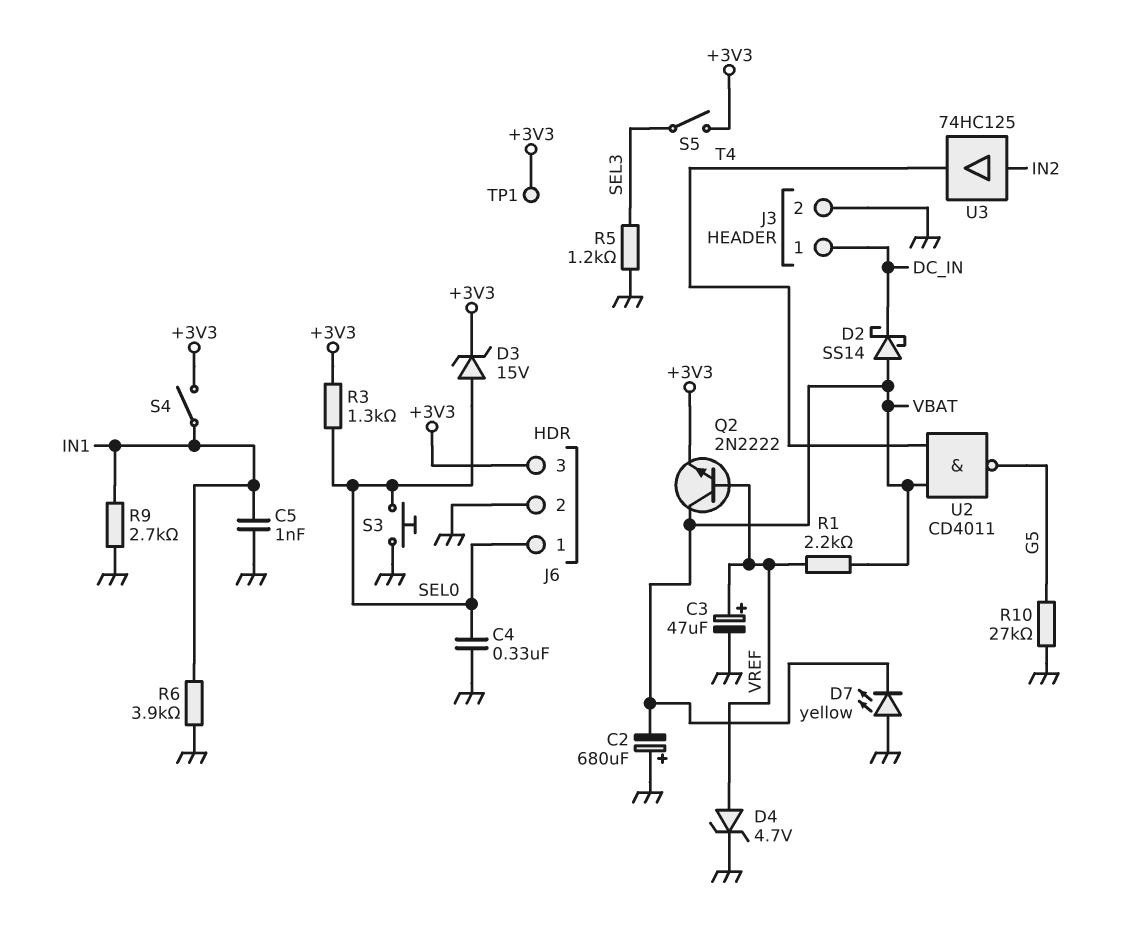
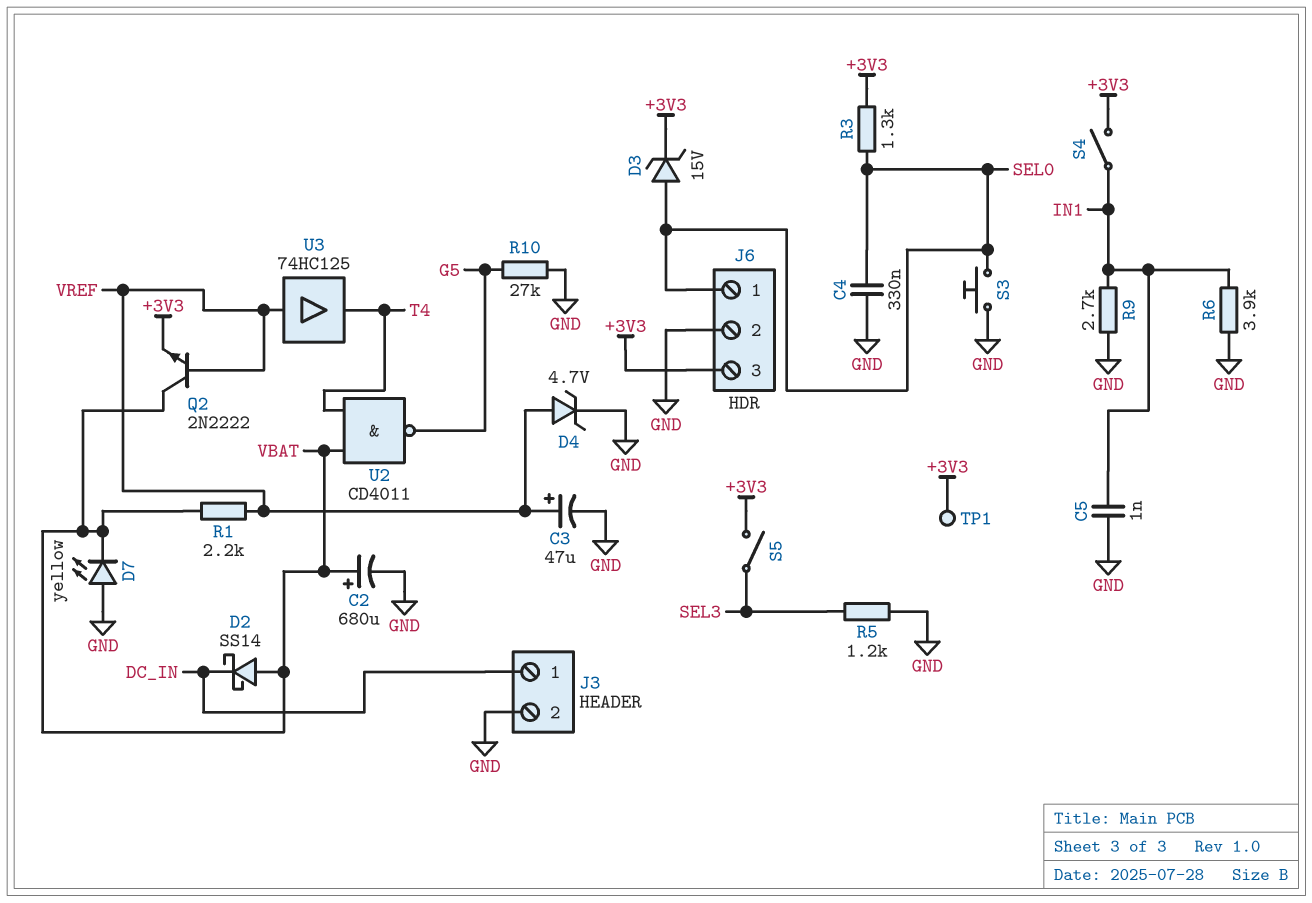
C2: 680uF (plus GND, minus VBAT) -> 680uF (plus VBAT, minus GND)
U3: buffer 74HC125 (in IN2, out T4) -> buffer 74HC125 (in VREF, out T4)

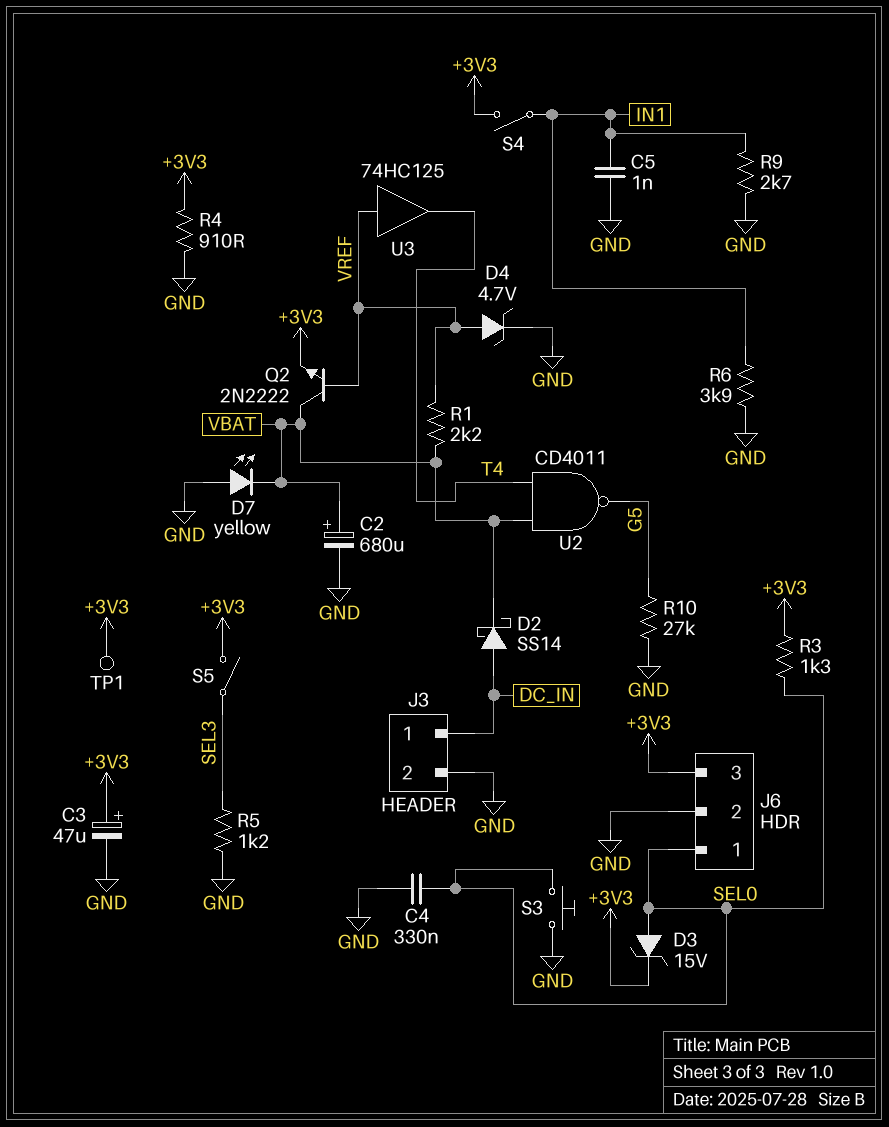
C3: 47uF (plus VREF, minus GND) -> 47uF (plus +3V3, minus GND)
D2: schottky SS14 (A VBAT, K DC_IN) -> schottky SS14 (A DC_IN, K VBAT)
R4: none -> 910 (+3V3, GND)

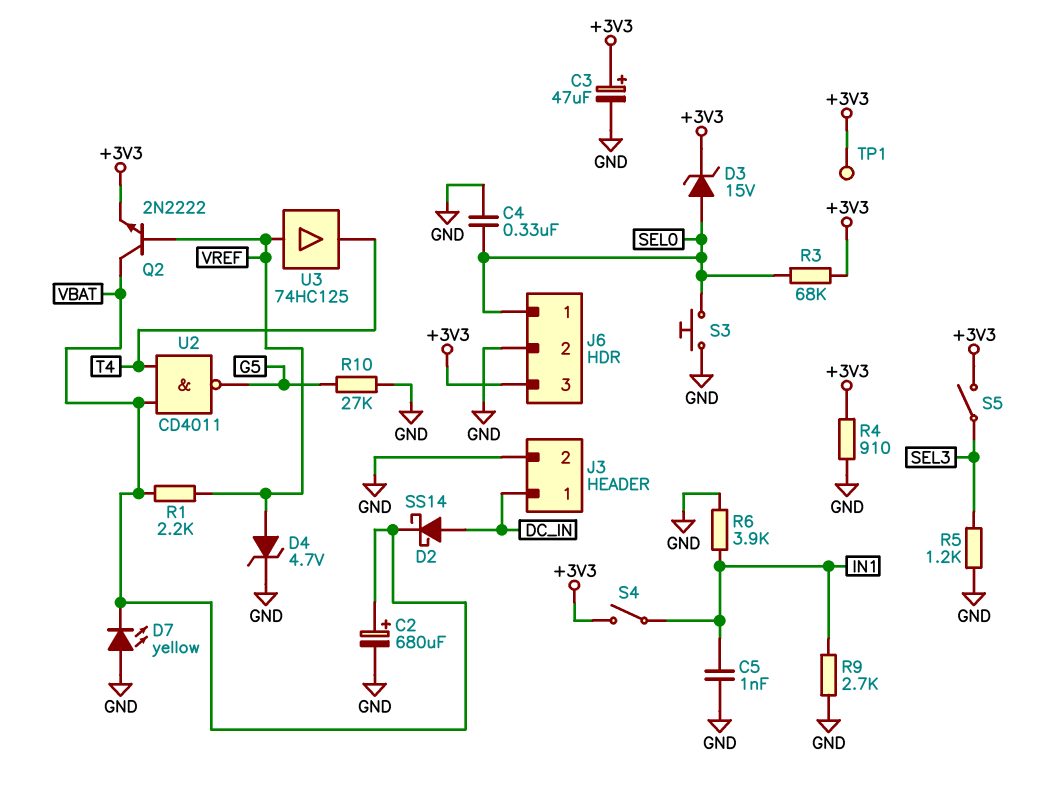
R3: 1.3k (+3V3, SEL0) -> 68k (+3V3, SEL0)

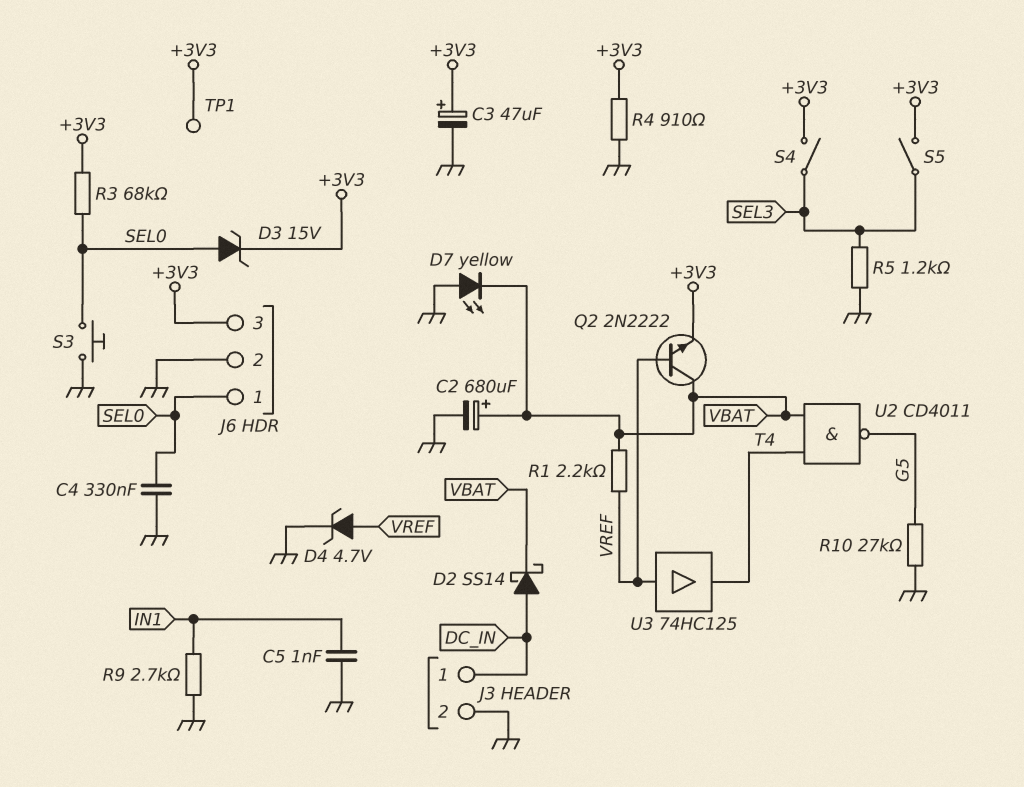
R6: 3.9k (GND, IN1) -> none
S4: switch (+3V3, IN1) -> switch (+3V3, SEL3)

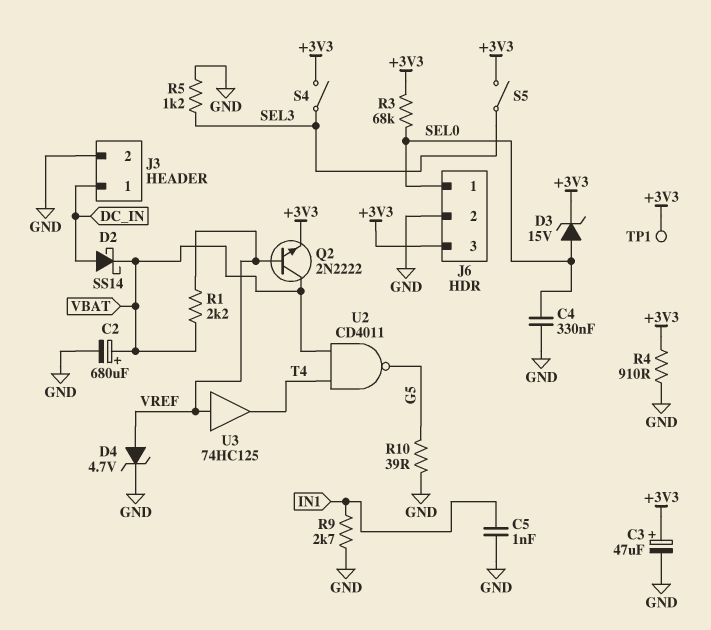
D7: LED yellow (A GND, K VBAT) -> none
R10: 27k (G5, GND) -> 39 (G5, GND)
S3: button (GND, SEL0) -> none

